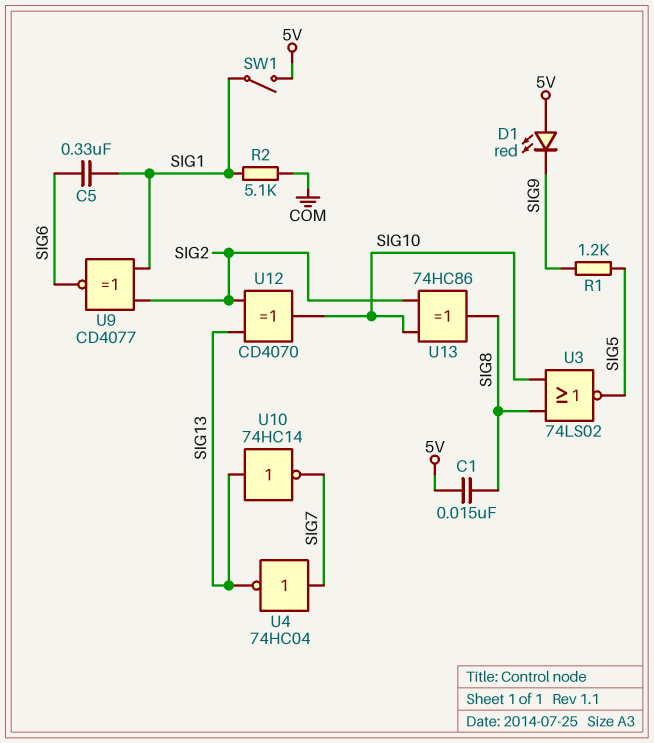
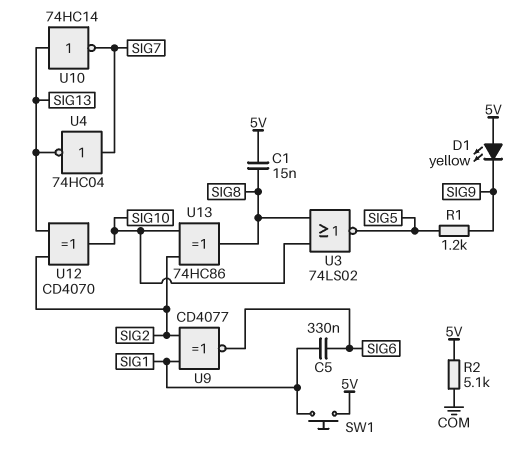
D1: LED red (A 5V, K SIG9) -> LED yellow (A 5V, K SIG9)
R2: 5.1k (COM, SIG1) -> 5.1k (5V, COM)
SW1: switch (5V, SIG1) -> button (5V, SIG1)

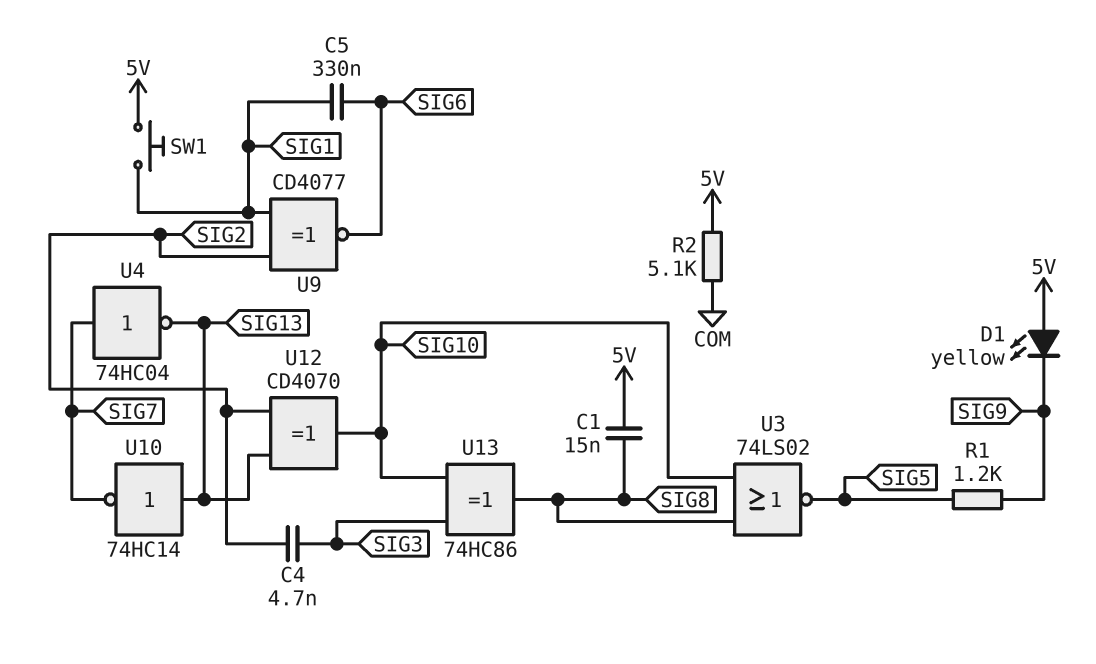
C4: none -> 4.7nF (SIG2, SIG3)
U13: XOR 74HC86 (in SIG2, in SIG10, out SIG8) -> XOR 74HC86 (in SIG3, in SIG10, out SIG8)

